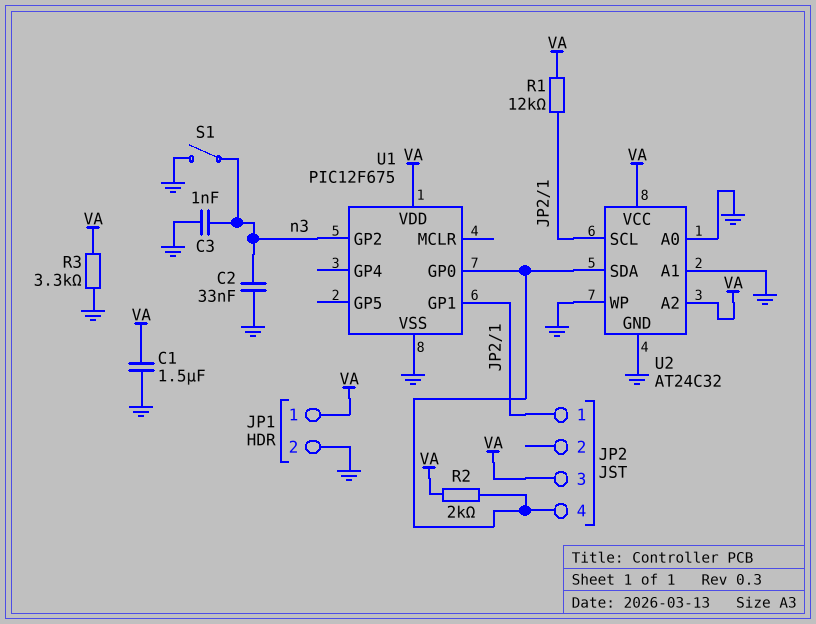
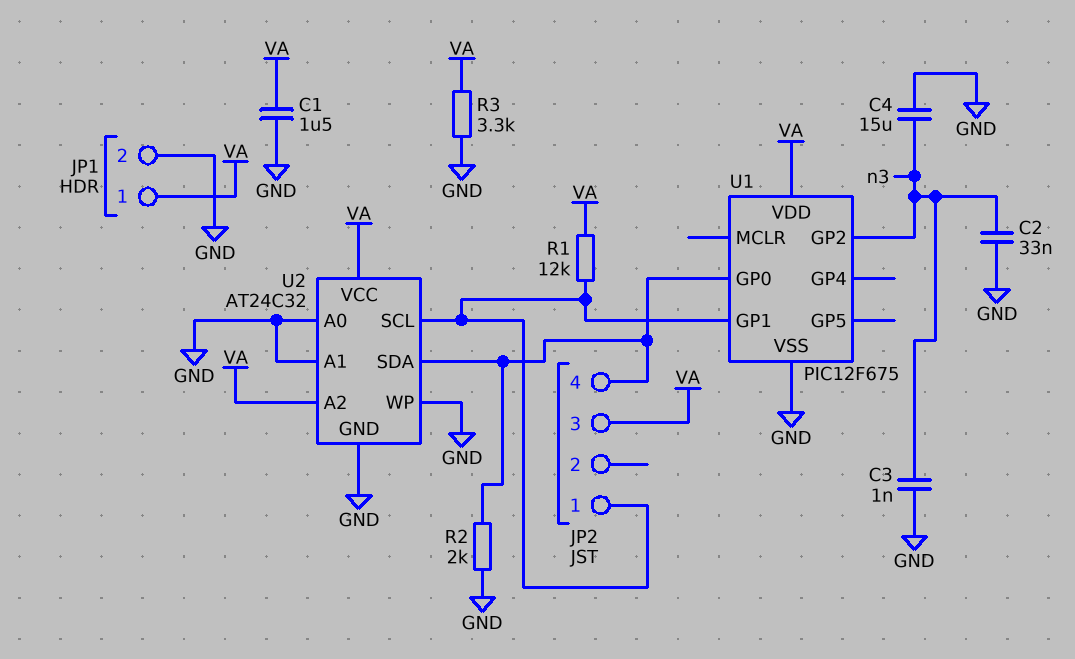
C4: none -> 15uF (GND, n3)
R2: 2k (JP2/4, VA) -> 2k (GND, JP2/4)
S1: switch (GND, n3) -> none

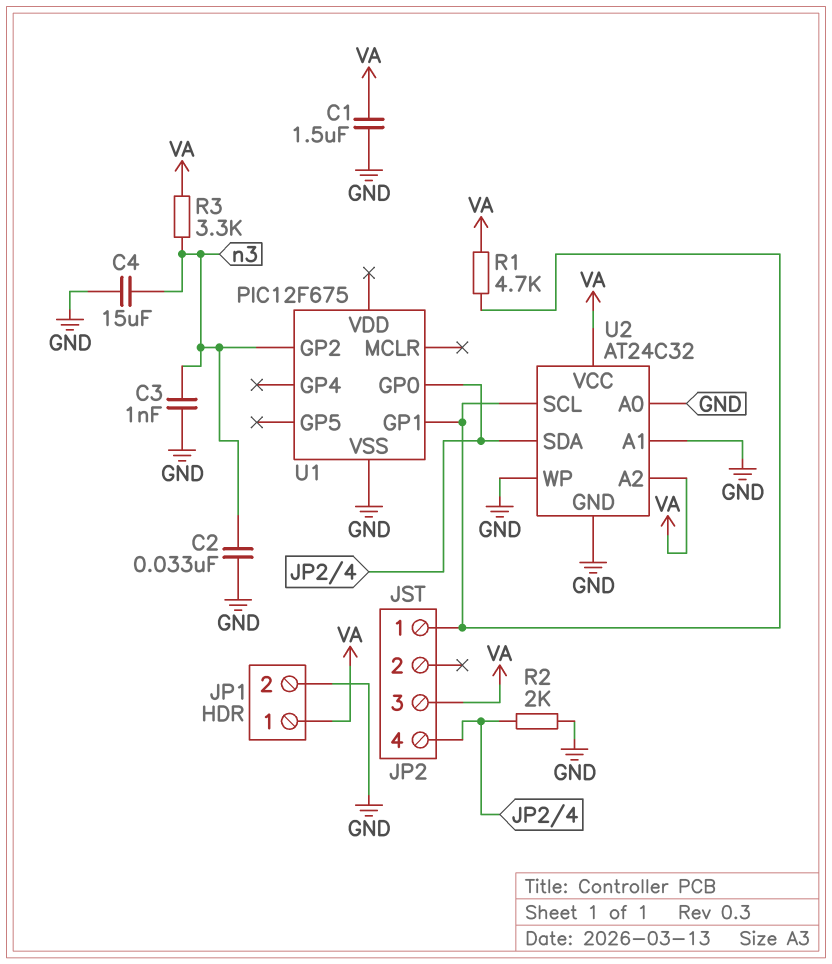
R1: 12k (JP2/1, VA) -> 4.7k (JP2/1, VA)
R3: 3.3k (GND, VA) -> 3.3k (VA, n3)
U1 pin VDD: VA -> none

